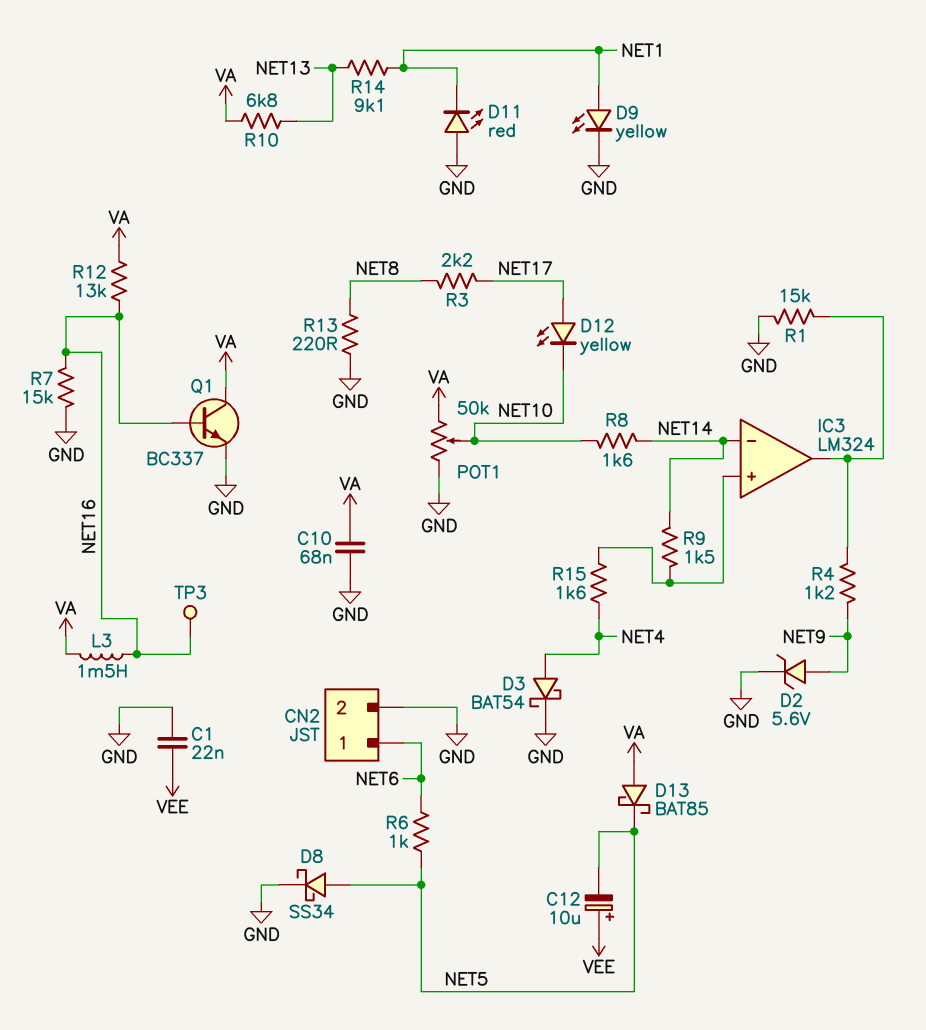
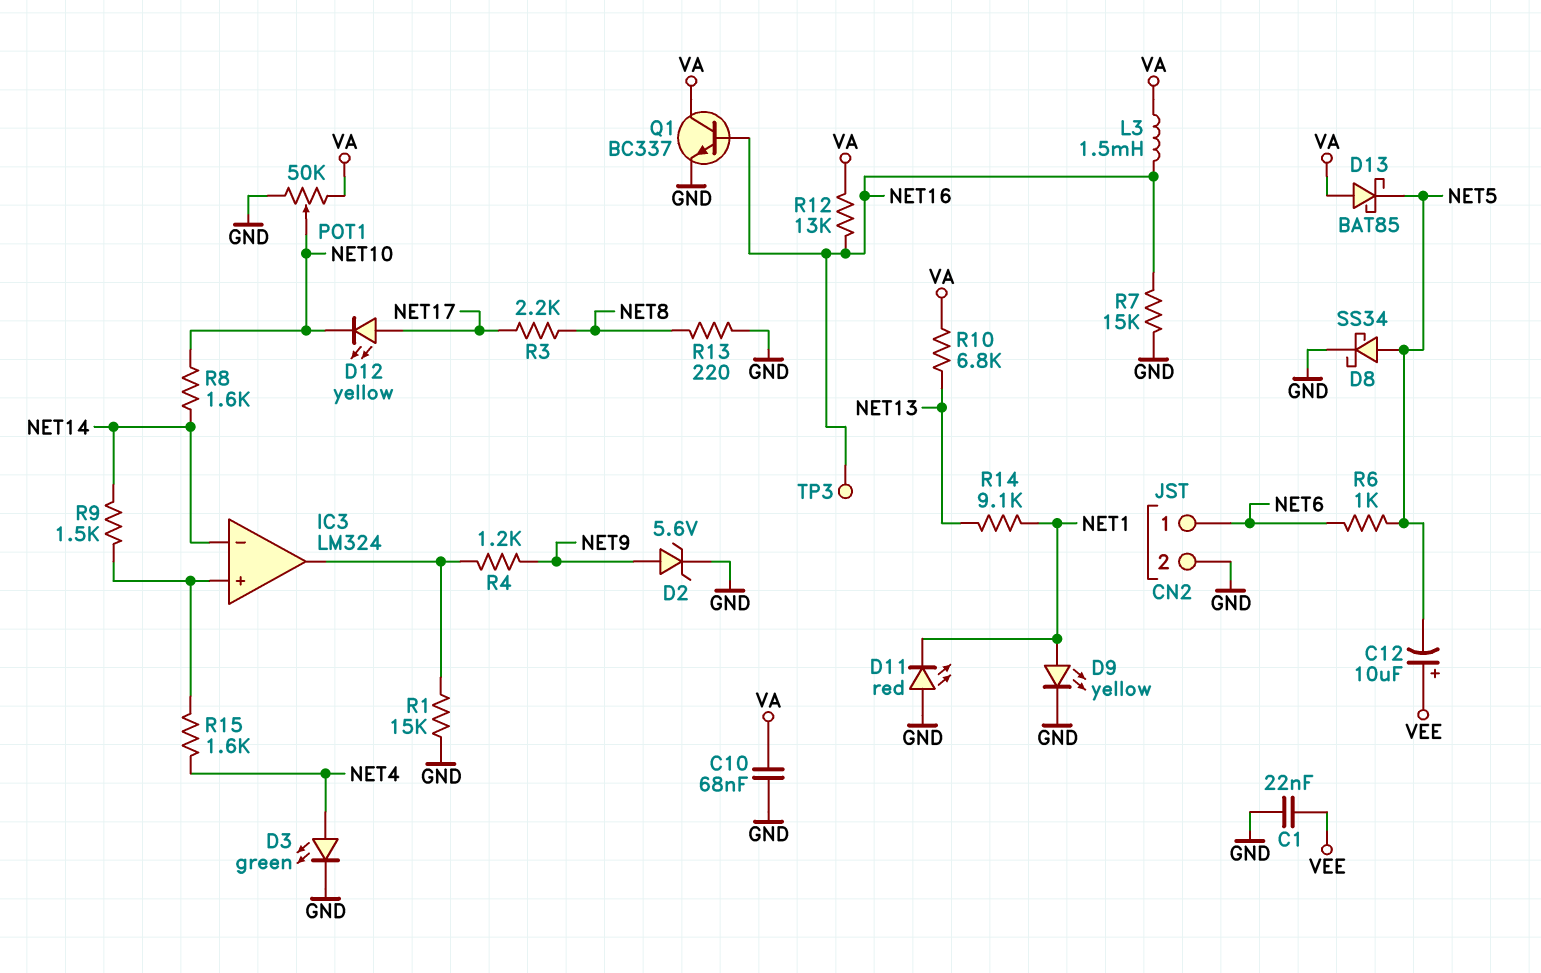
D3: schottky BAT54 (A NET4, K GND) -> LED green (A NET4, K GND)

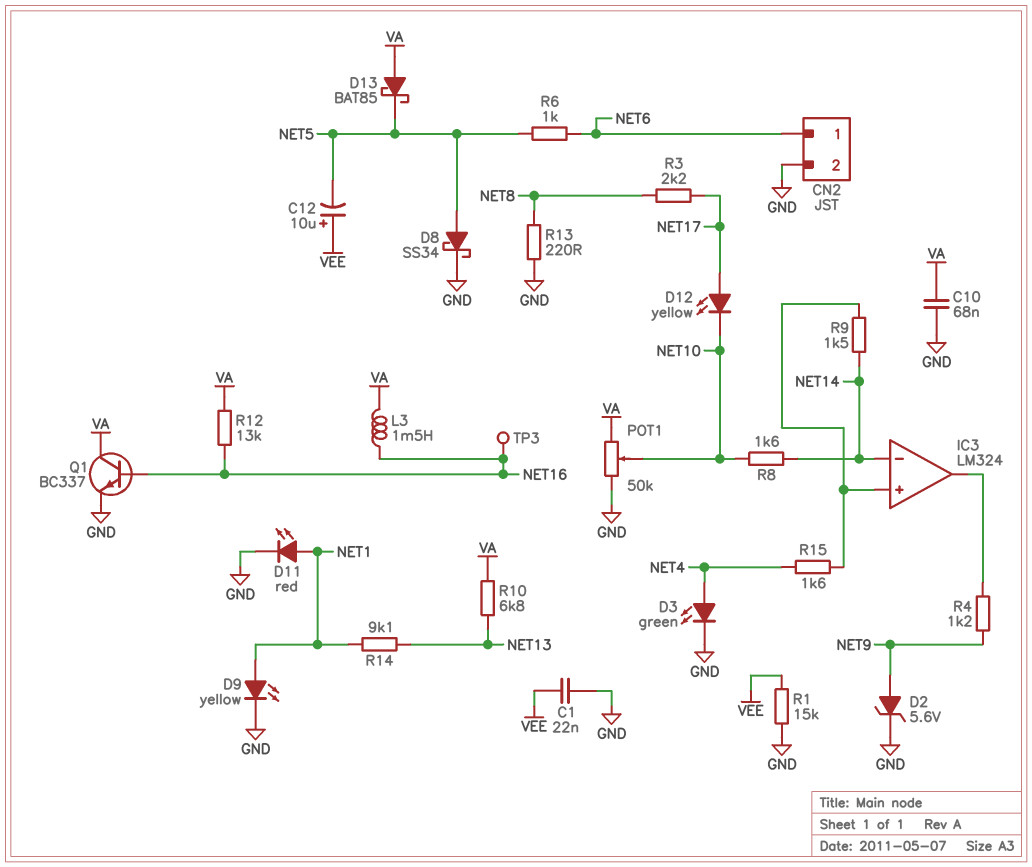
D11: LED red (A GND, K NET1) -> LED red (A NET1, K GND)
R1: 15k (GND, IC3/out) -> 15k (GND, VEE)
R7: 15k (GND, NET16) -> none

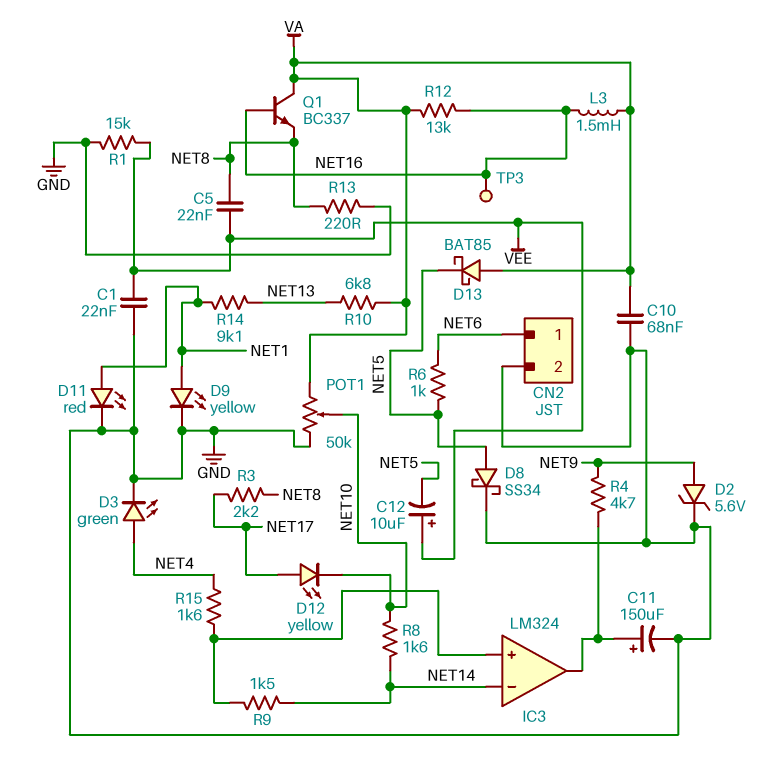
C5: none -> 22nF (NET8, VEE)
C11: none -> 150uF (plus IC3/out, minus GND)
Q1: NPN BC337 (B NET16, C VA, E GND) -> NPN BC337 (B NET16, C VA, E NET8)
R4: 1.2k (IC3/out, NET9) -> 4.7k (IC3/out, NET9)

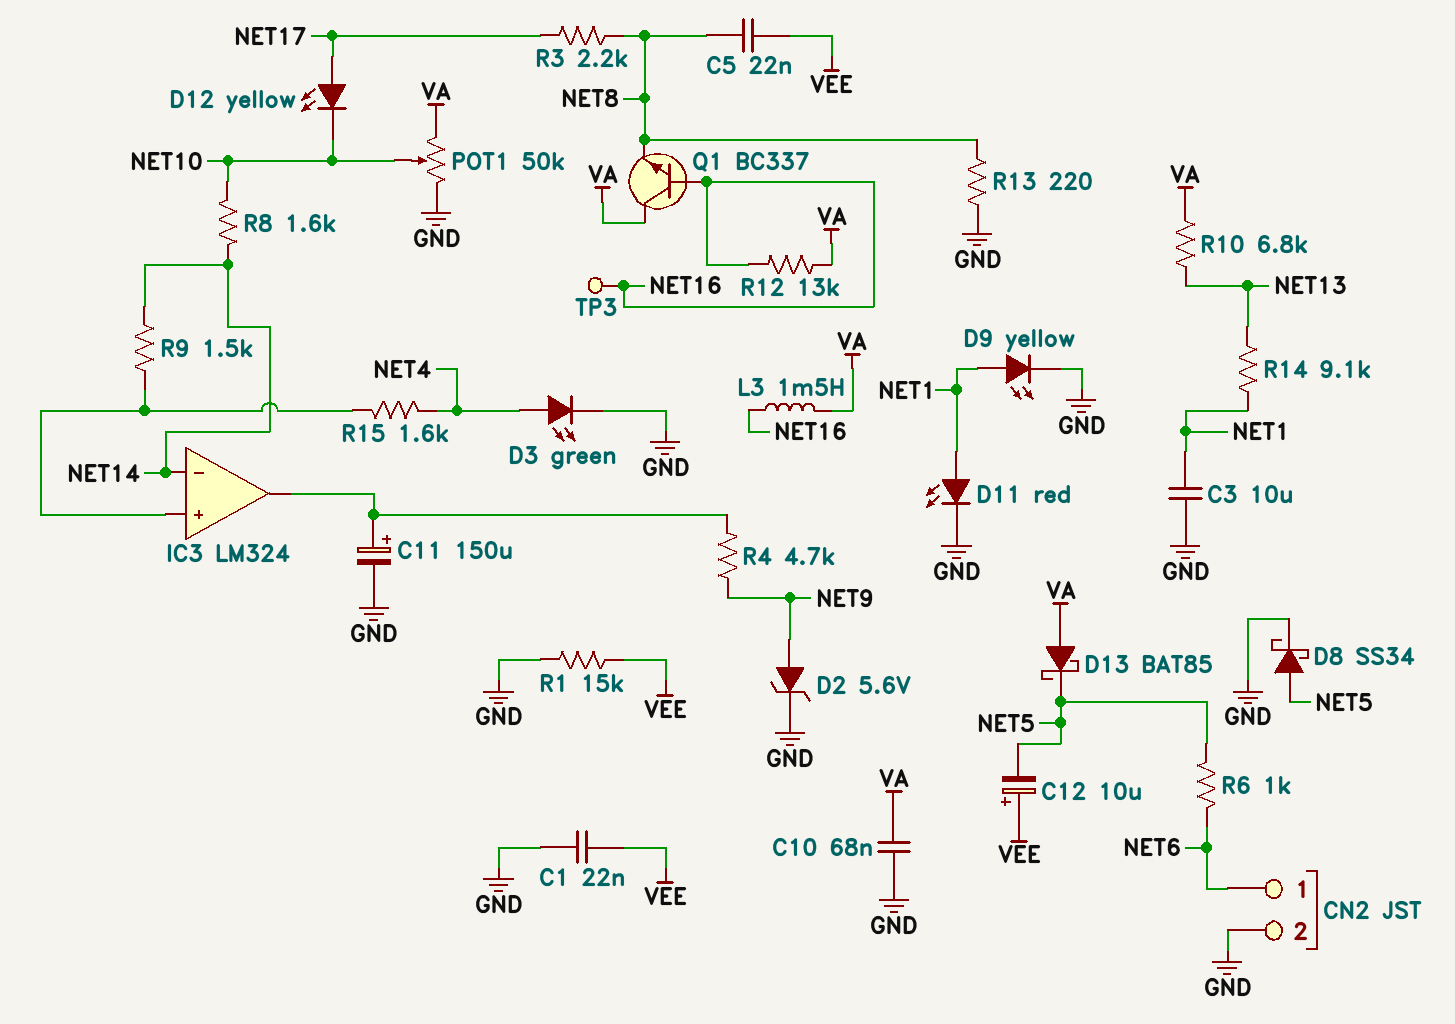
C3: none -> 10uF (GND, NET1)

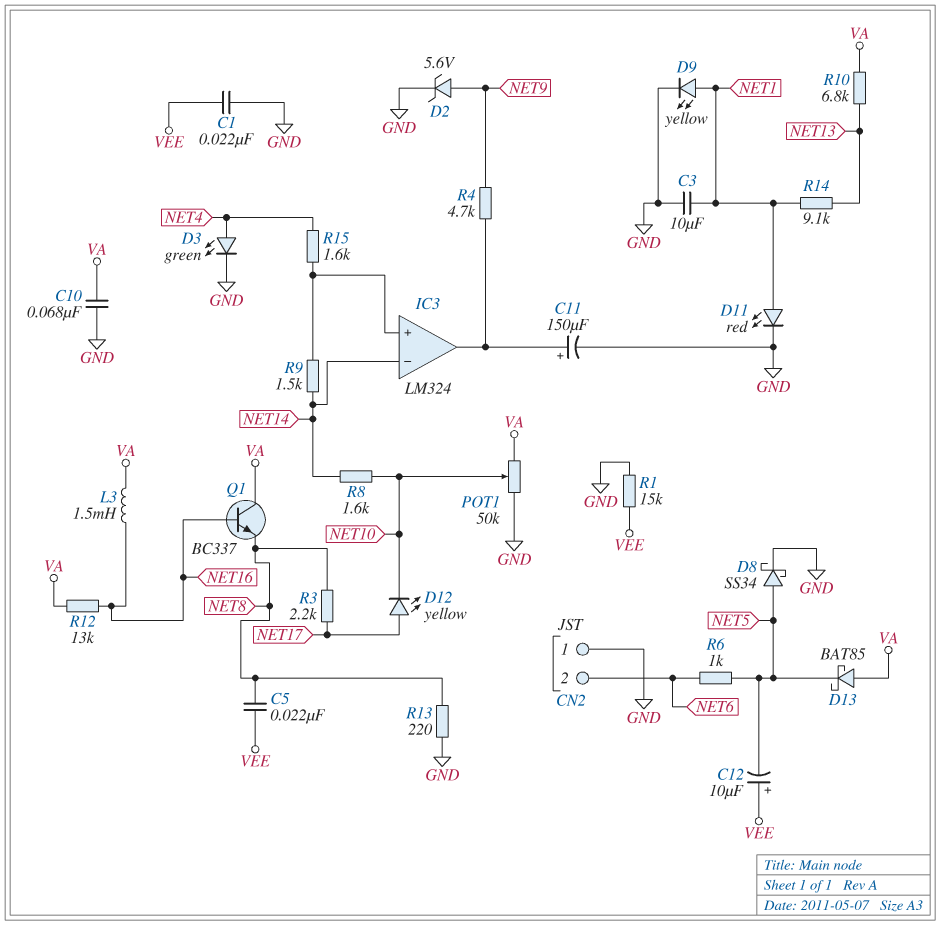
CN2 pin 1: NET6 -> GND
CN2 pin 2: GND -> NET6
TP3: test point (NET16) -> none

